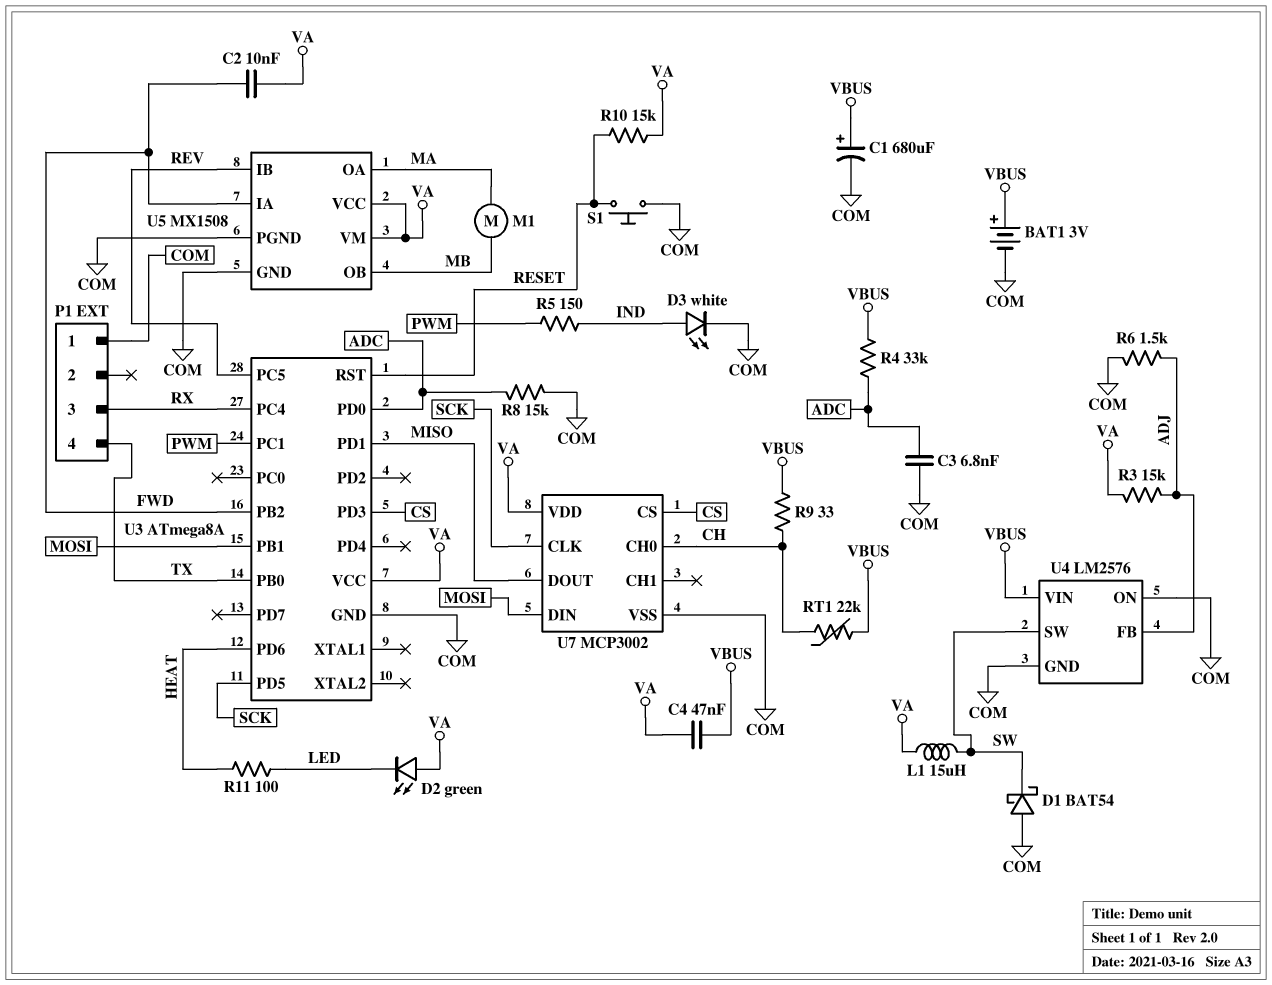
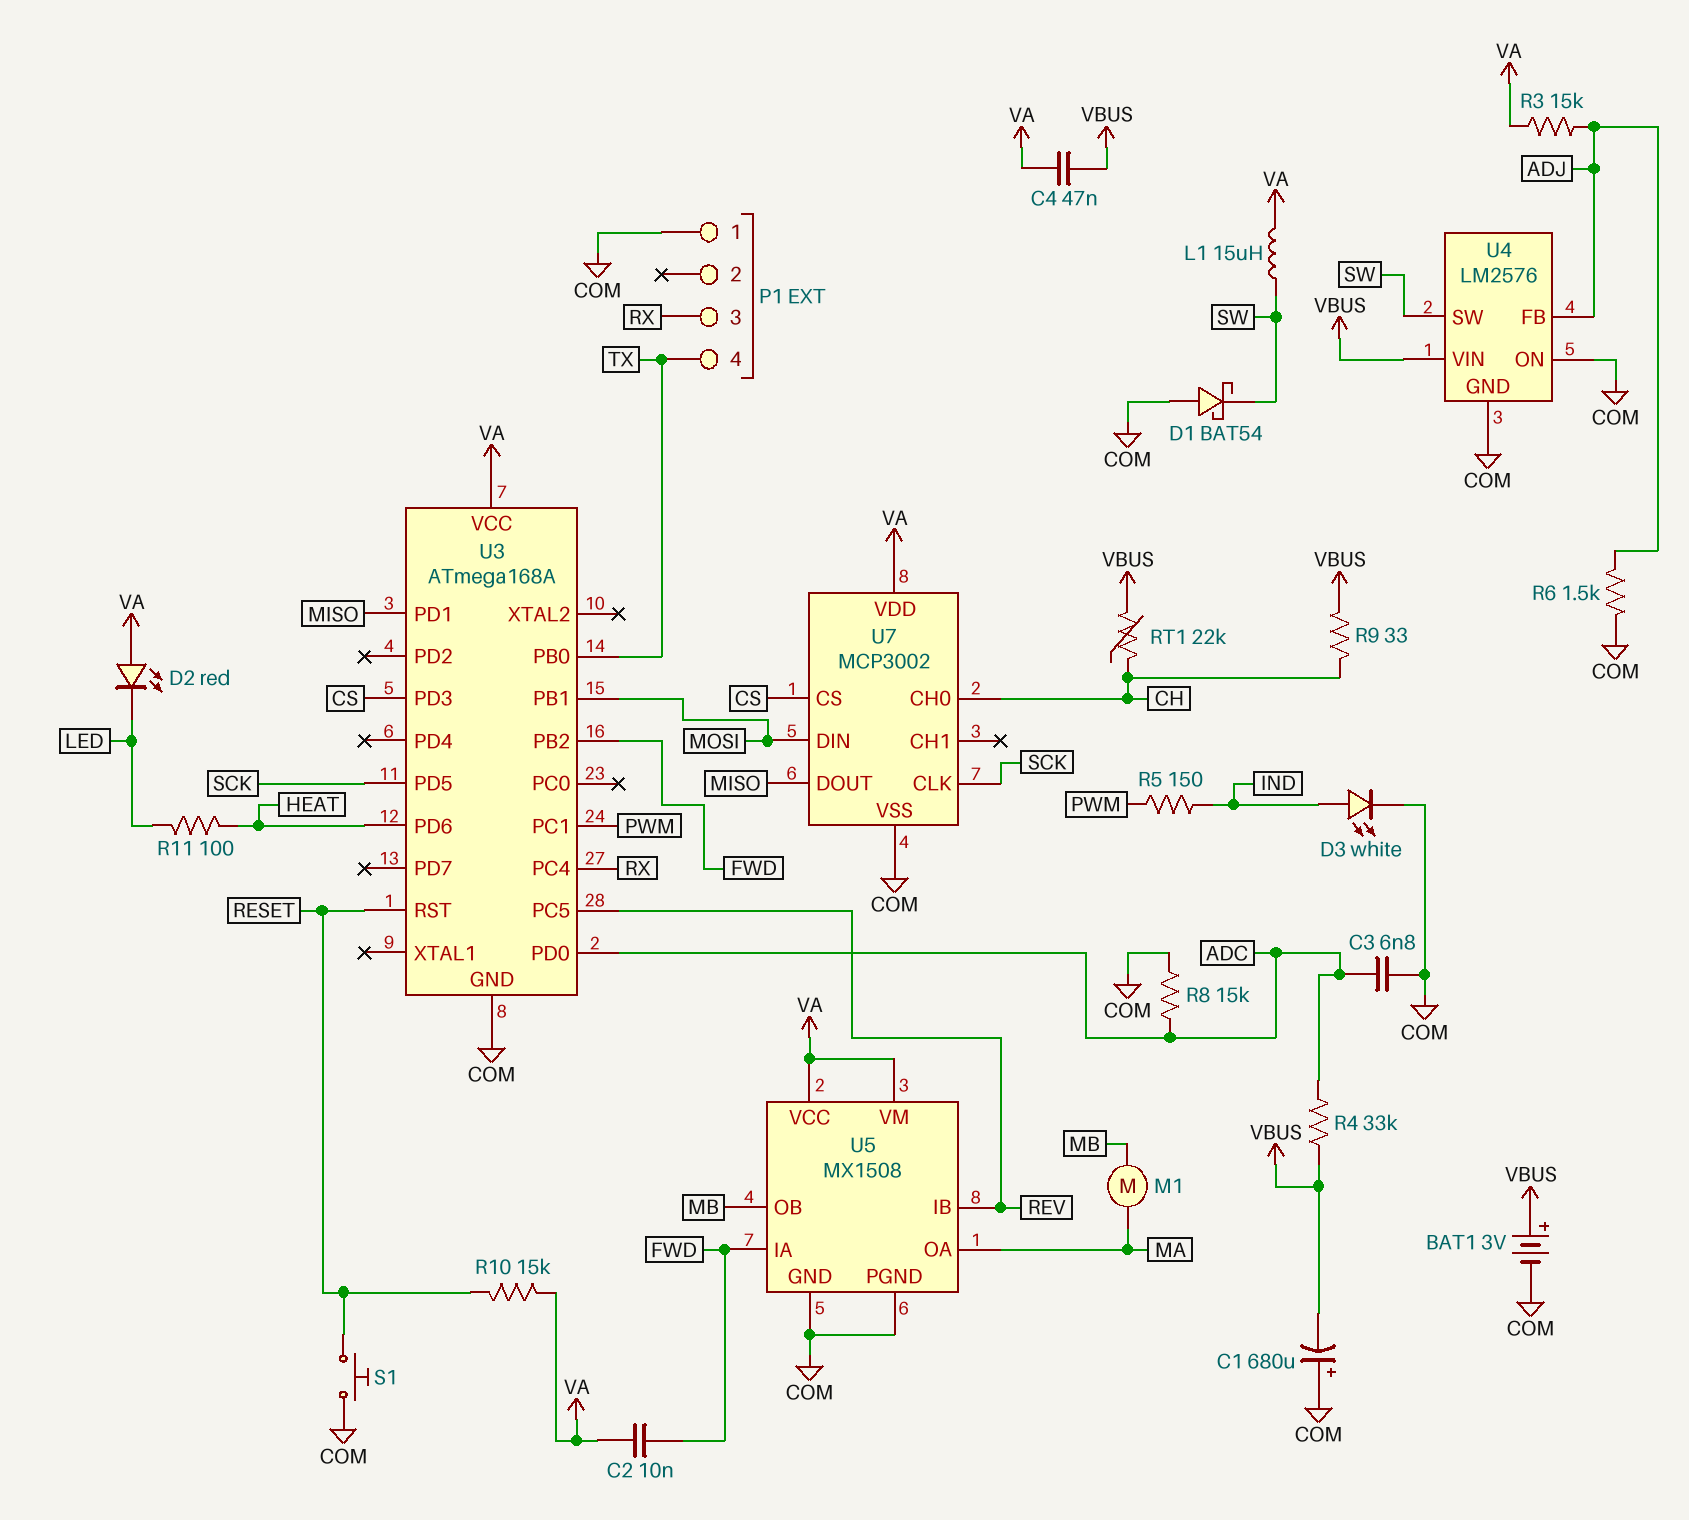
C1: 680uF (plus VBUS, minus COM) -> 680uF (plus COM, minus VBUS)
D2: LED green (A VA, K LED) -> LED red (A VA, K LED)
U3: ATmega8A -> ATmega168A

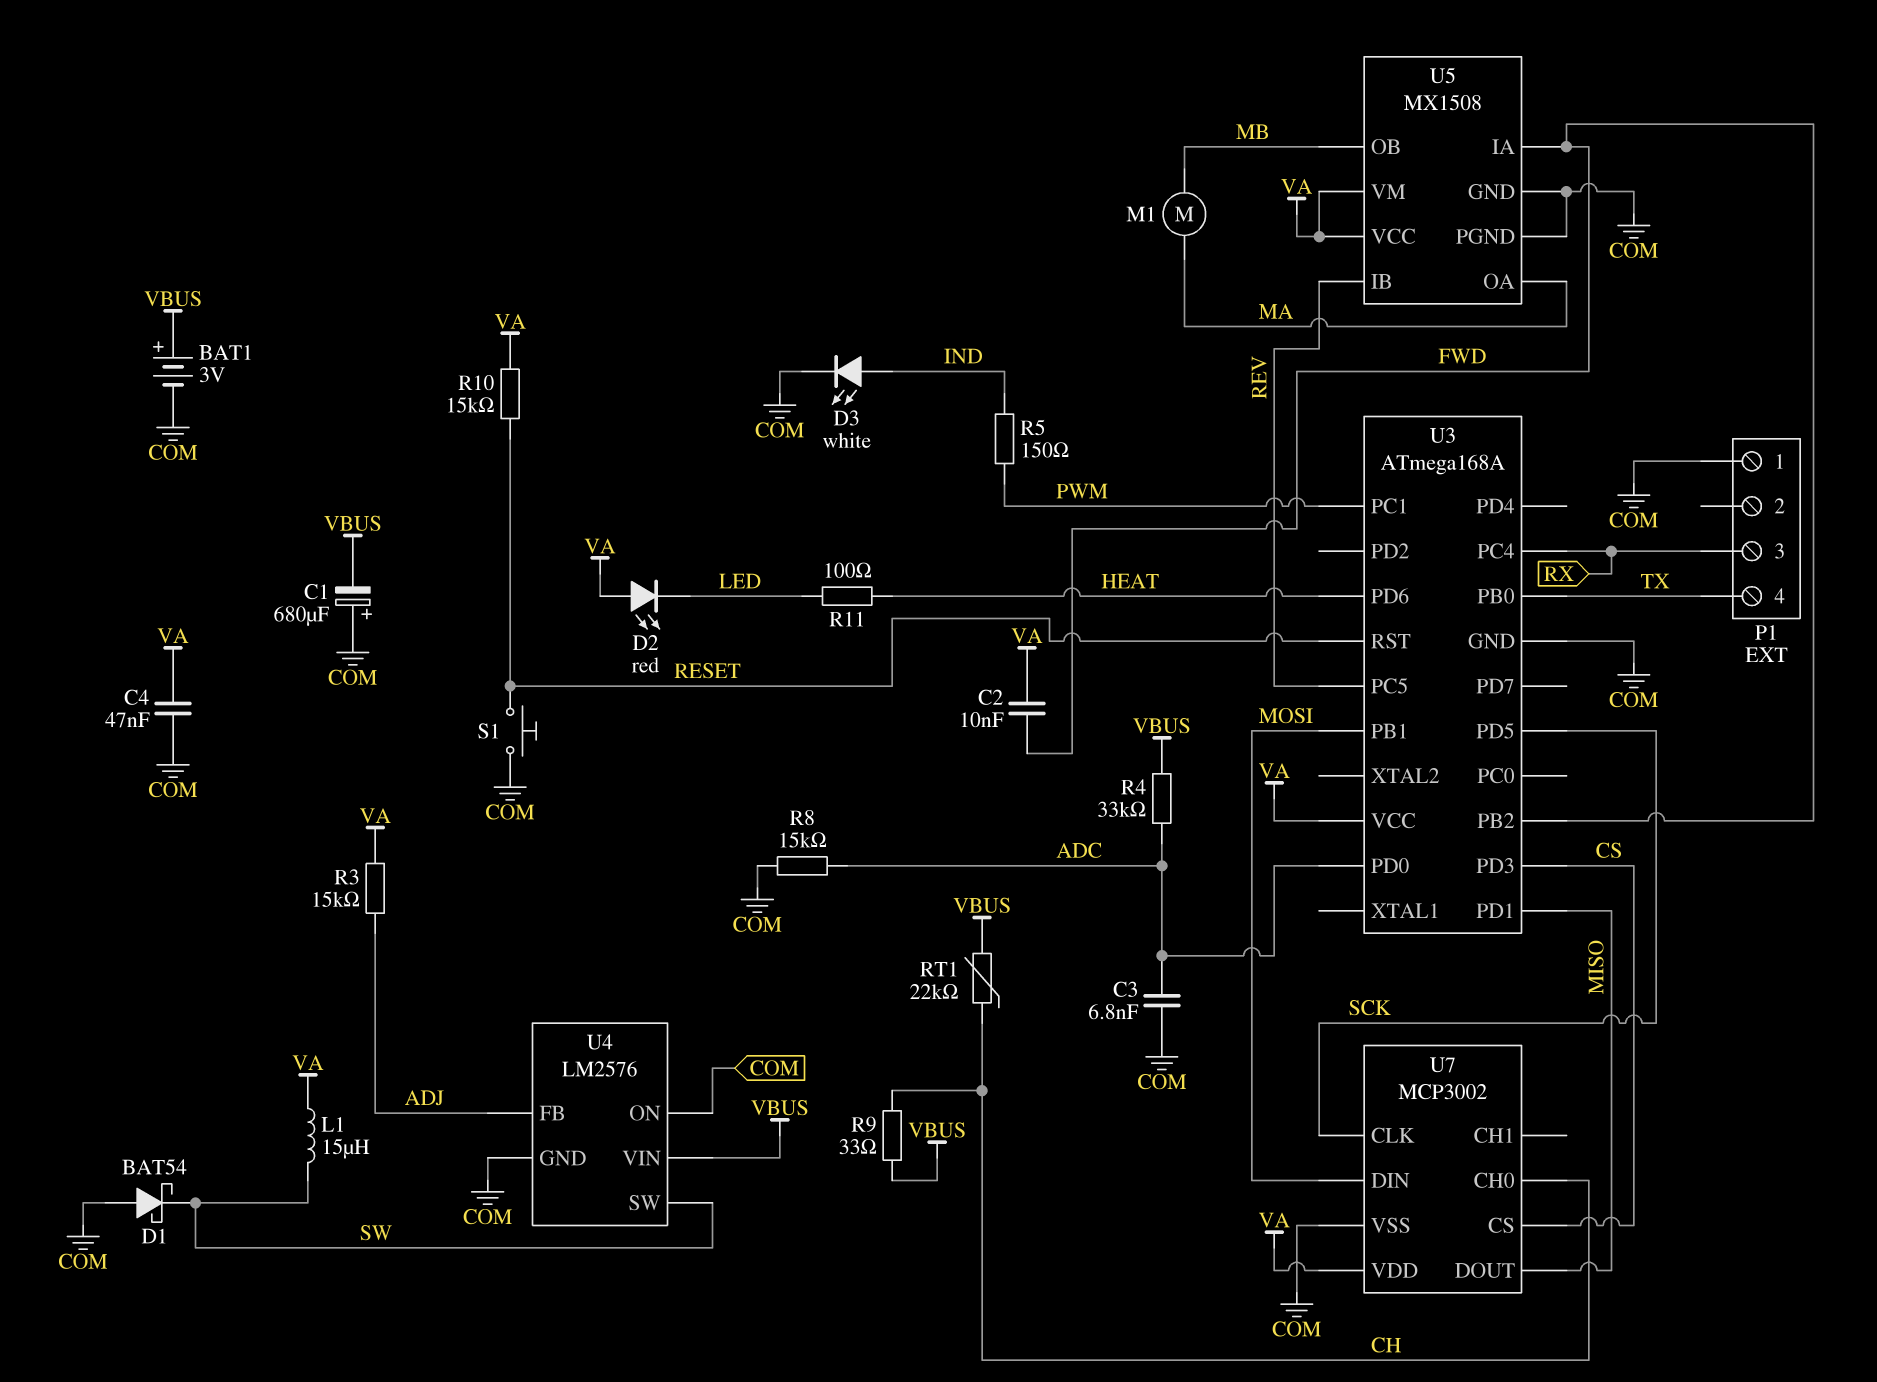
C4: 47nF (VA, VBUS) -> 47nF (COM, VA)
R6: 1.5k (ADJ, COM) -> none

